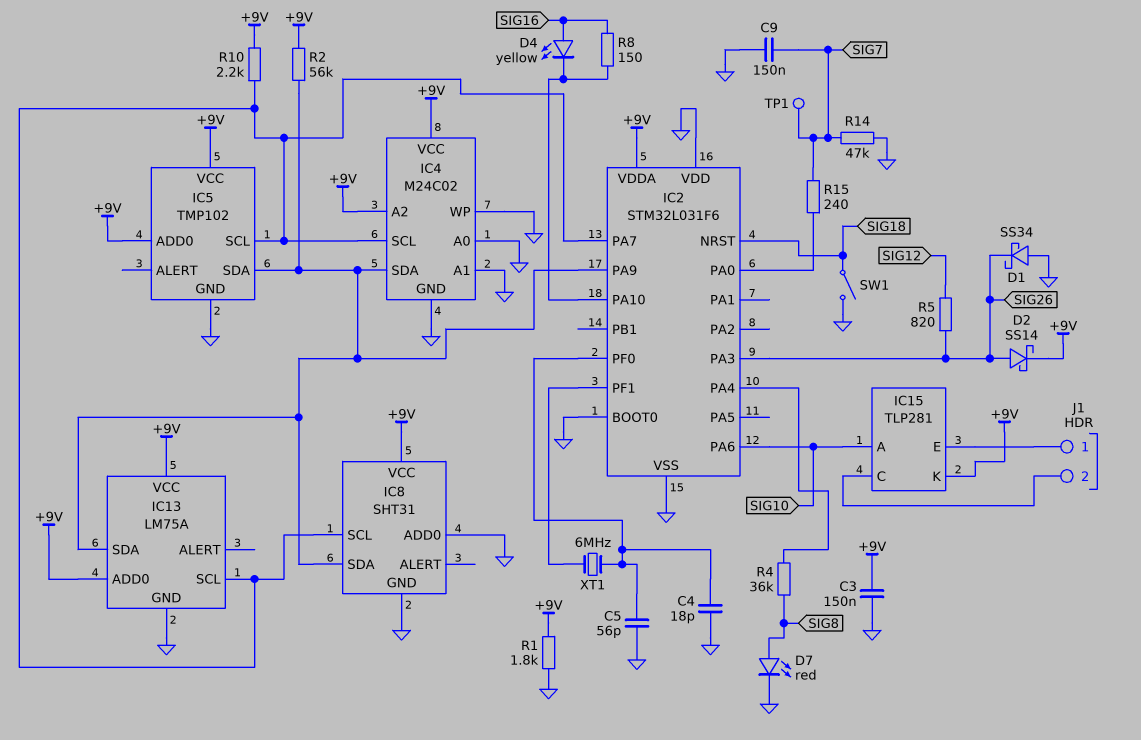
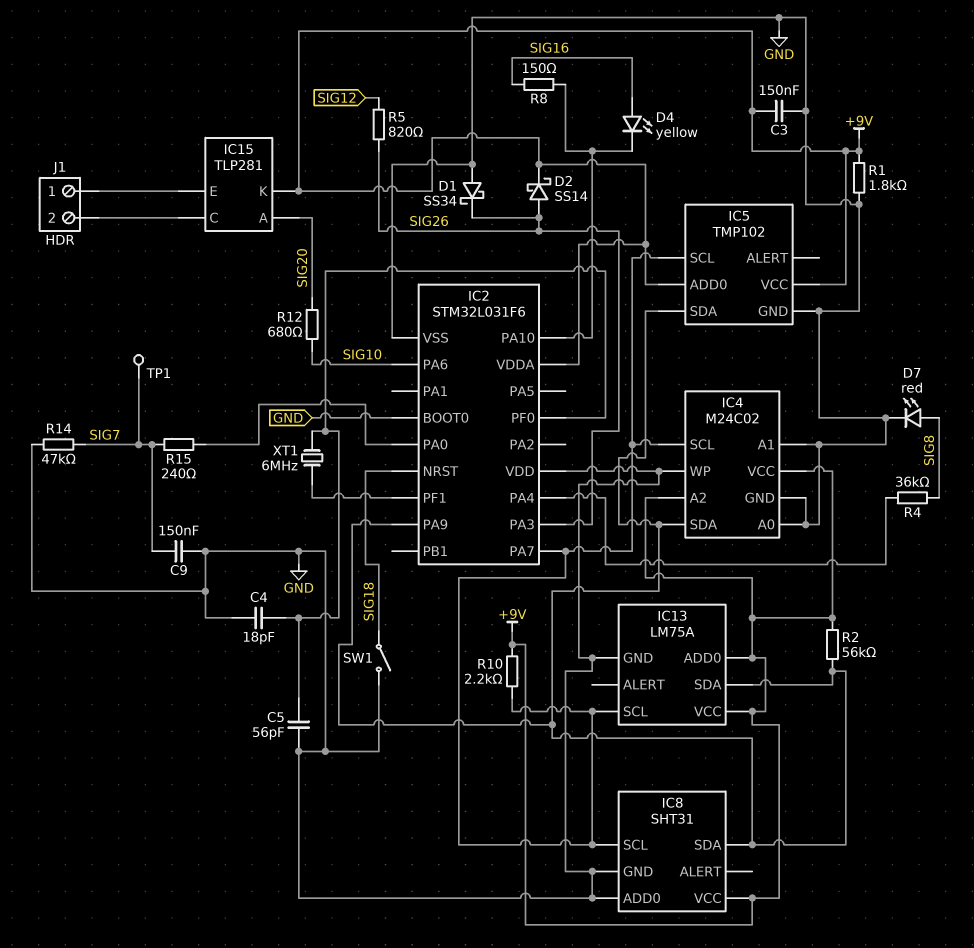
IC15 pin A: SIG10 -> SIG20
R12: none -> 680 (SIG10, SIG20)

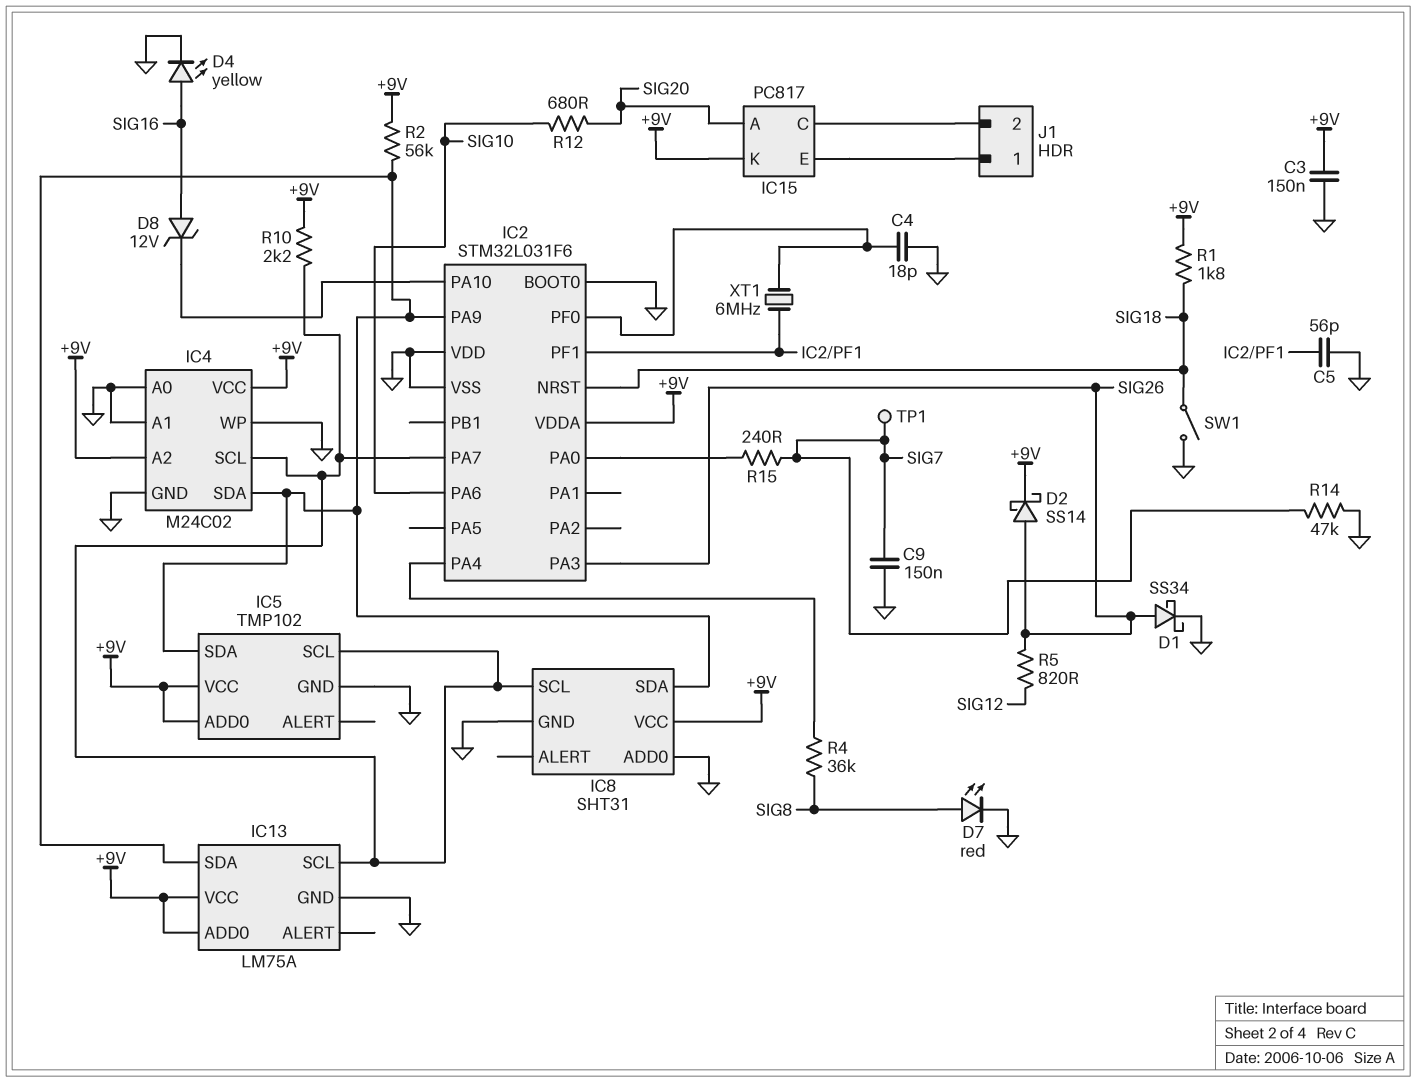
C5: 56pF (GND, IC2/PF0) -> 56pF (GND, IC2/PF1)
D1: schottky SS34 (A GND, K SIG26) -> schottky SS34 (A SIG26, K GND)
D4: LED yellow (A SIG16, K IC2/PA10) -> LED yellow (A SIG16, K GND)
D8: none -> zener 12V (A SIG16, K IC2/PA10)
IC15: TLP281 -> PC817
R1: 1.8k (+9V, GND) -> 1.8k (+9V, SIG18)
R8: 150 (IC2/PA10, SIG16) -> none

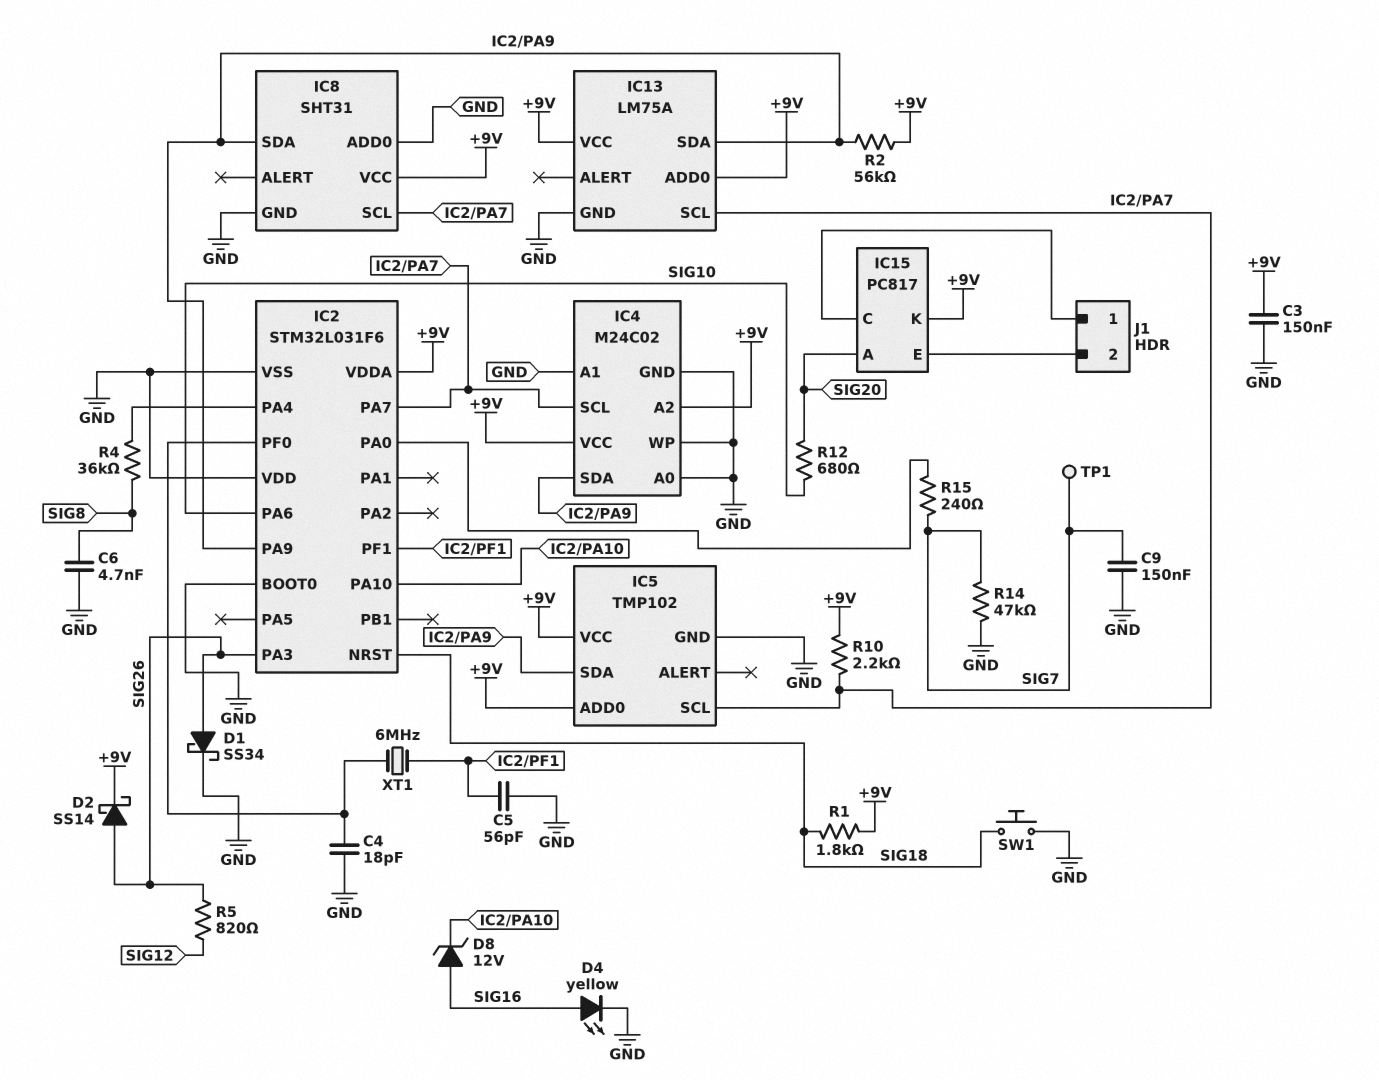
C6: none -> 4.7nF (GND, SIG8)
D7: LED red (A SIG8, K GND) -> none
J1 pin 1: IC15/E -> IC15/C
J1 pin 2: IC15/C -> IC15/E
SW1: switch (GND, SIG18) -> button (GND, SIG18)

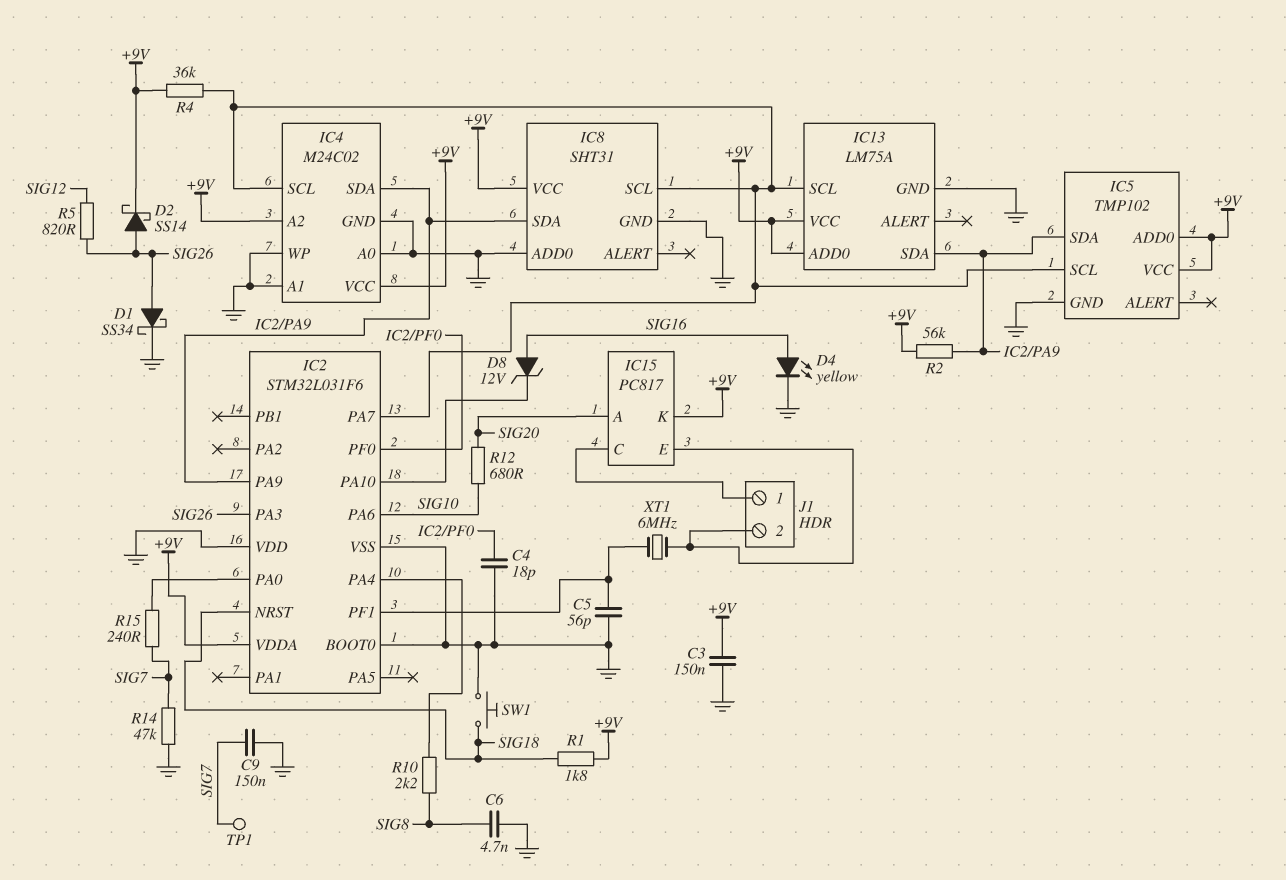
R4: 36k (IC2/PA4, SIG8) -> 36k (+9V, IC2/PA7)
R10: 2.2k (+9V, IC2/PA7) -> 2.2k (IC2/PA4, SIG8)
XT1: 6MHz (IC2/PF0, IC2/PF1) -> 6MHz (IC2/PF1, IC15/E)

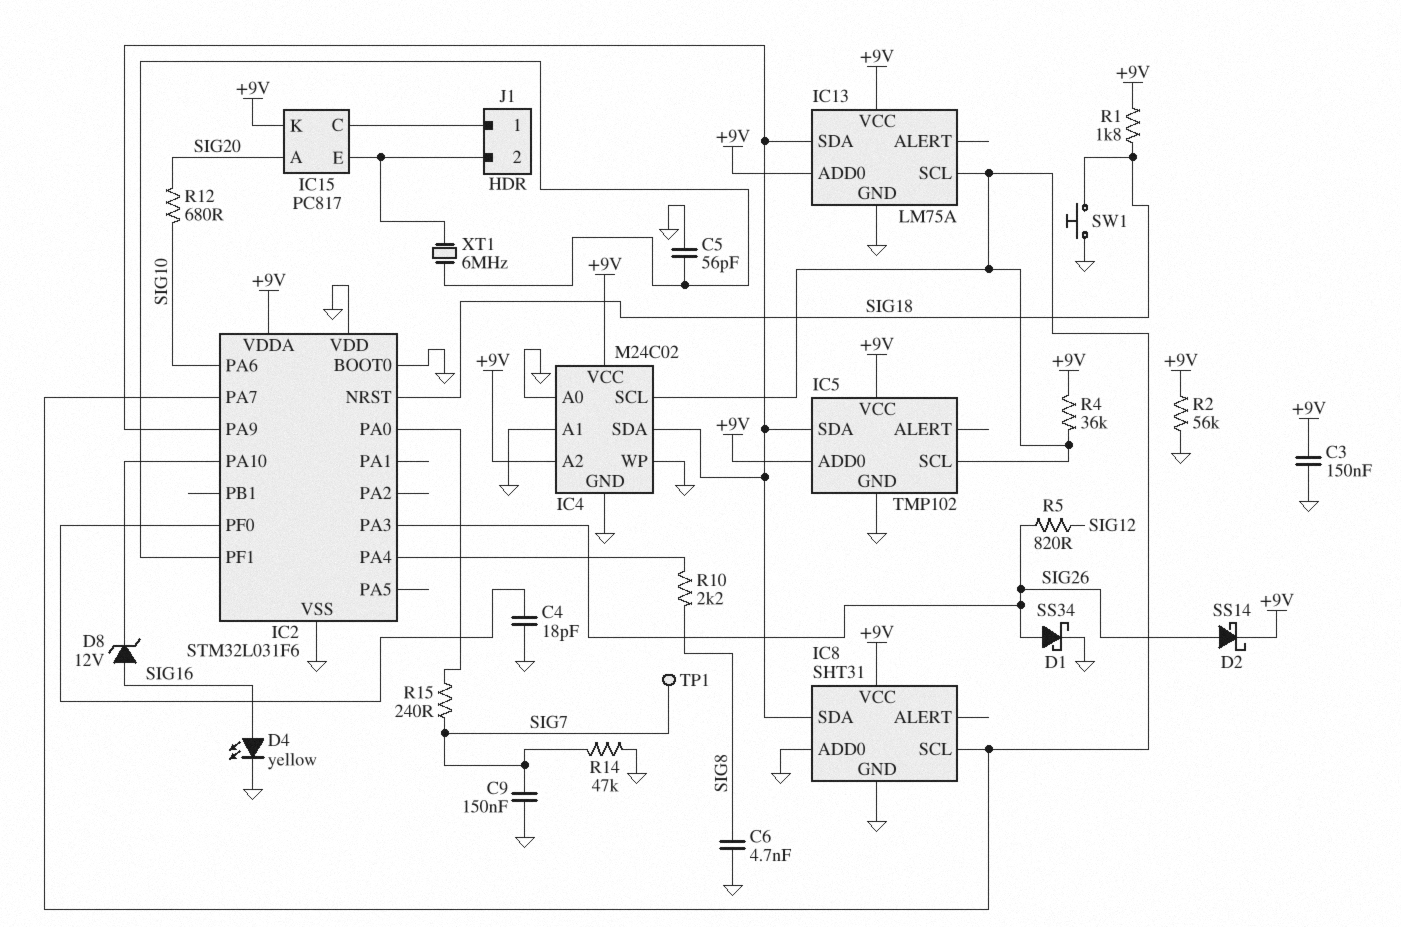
R2: 56k (+9V, IC2/PA9) -> 56k (+9V, GND)

